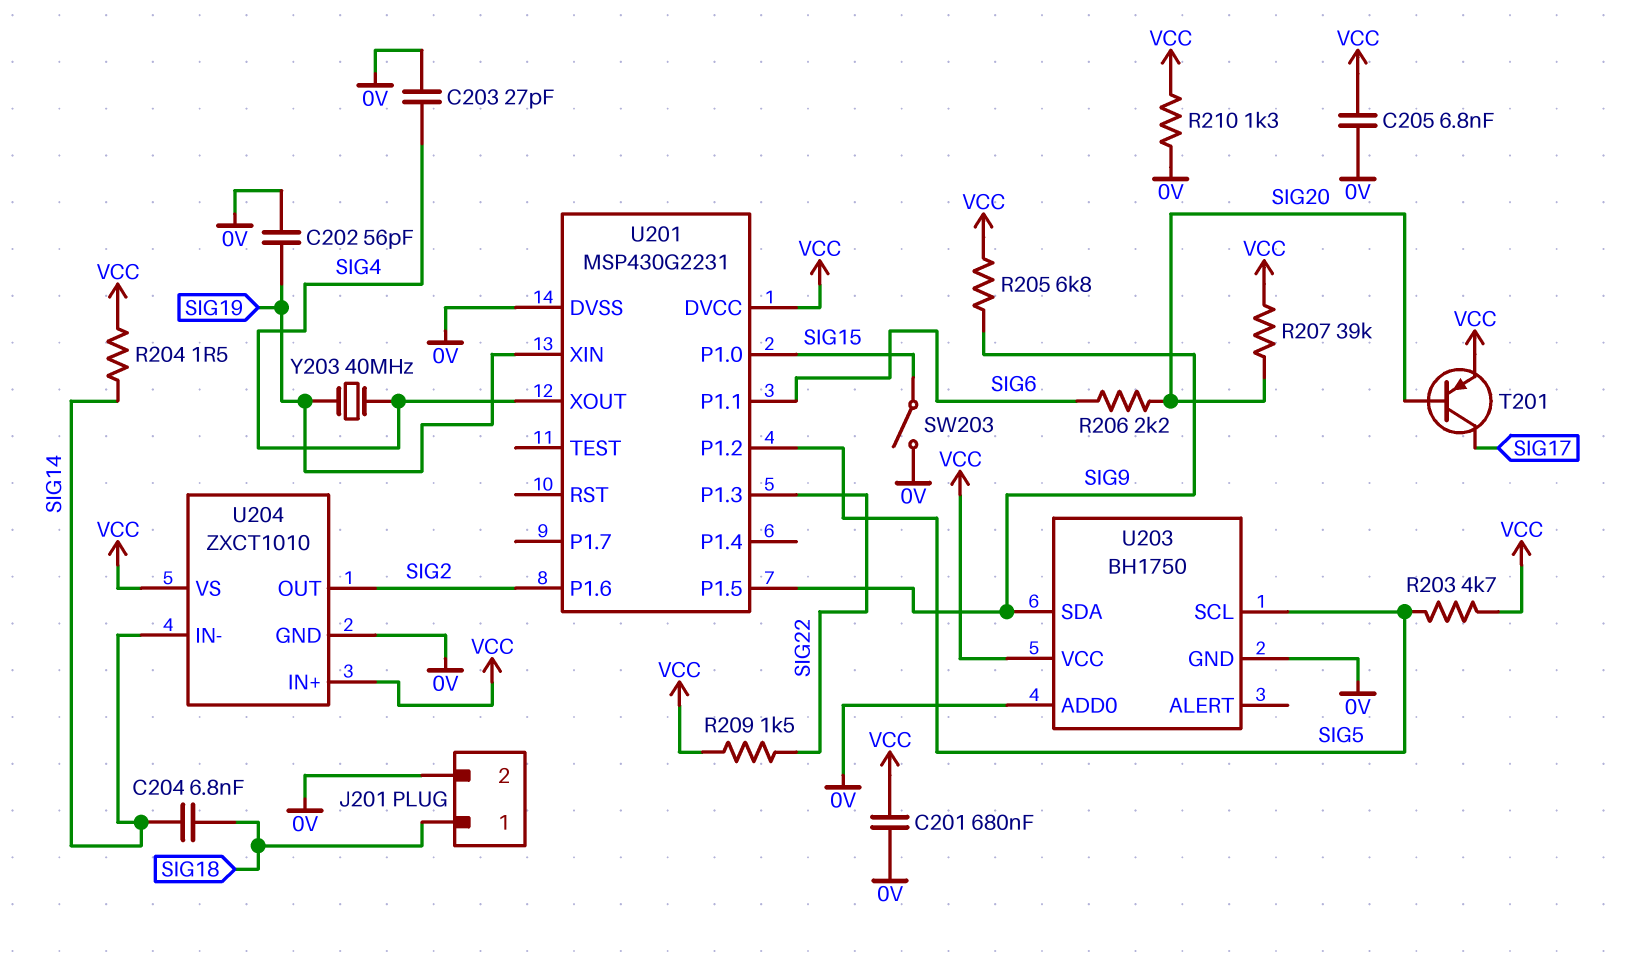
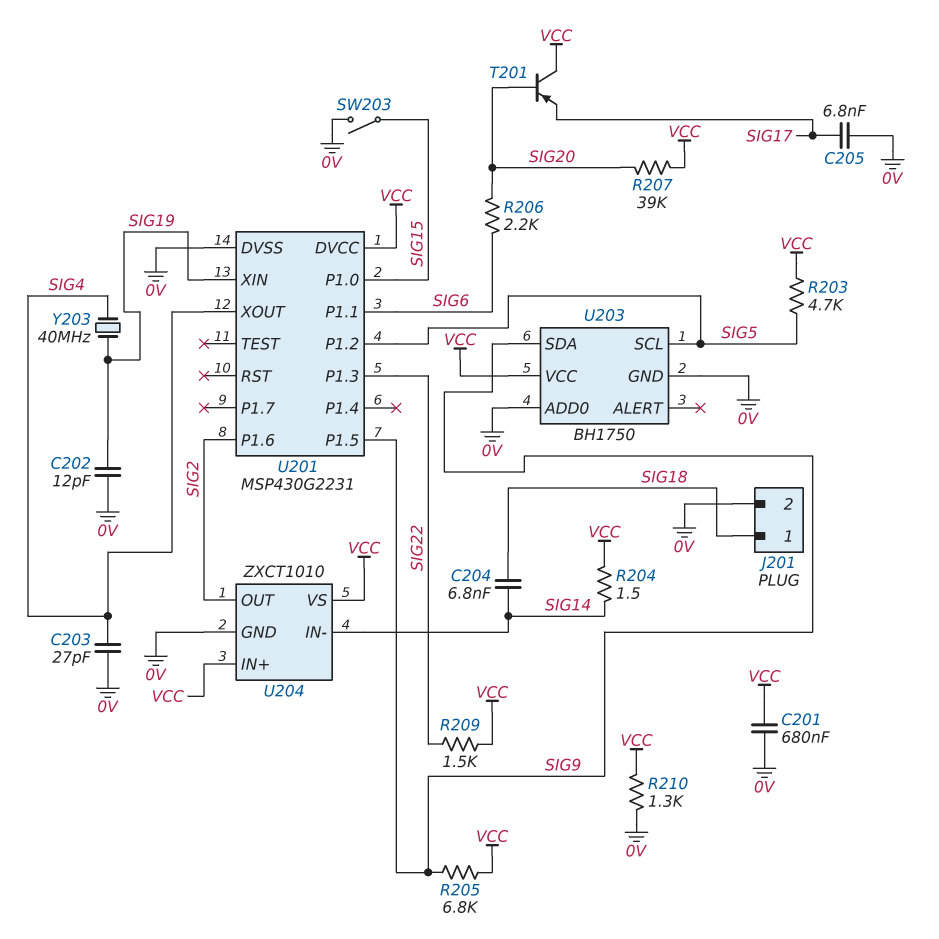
C202: 56pF (0V, SIG19) -> 12pF (0V, SIG19)
C205: 6.8nF (0V, VCC) -> 6.8nF (0V, SIG17)
T201: PNP (B SIG20, C SIG17, E VCC) -> PNP (B SIG20, C VCC, E SIG17)

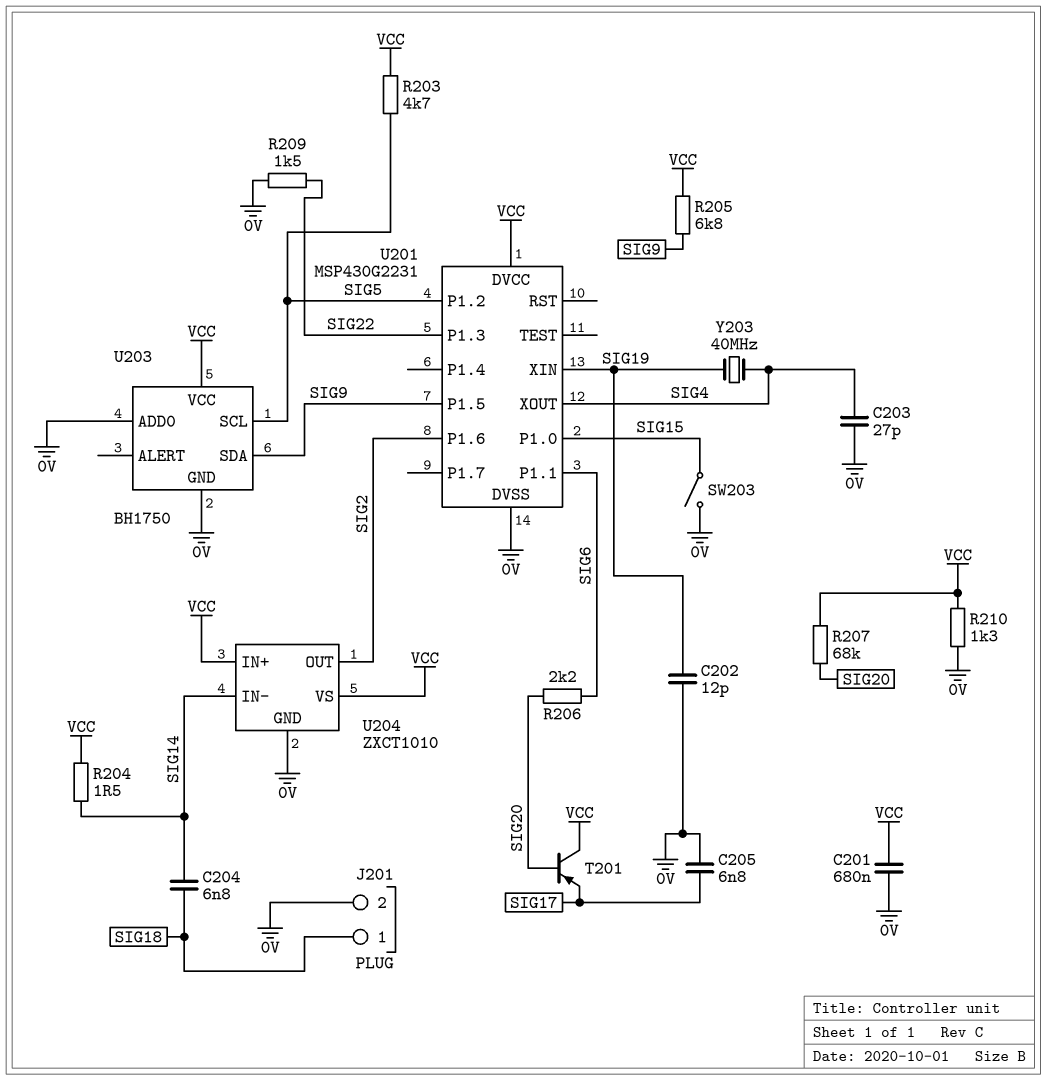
R207: 39k (SIG20, VCC) -> 68k (SIG20, VCC)
R209: 1.5k (SIG22, VCC) -> 1.5k (0V, SIG22)

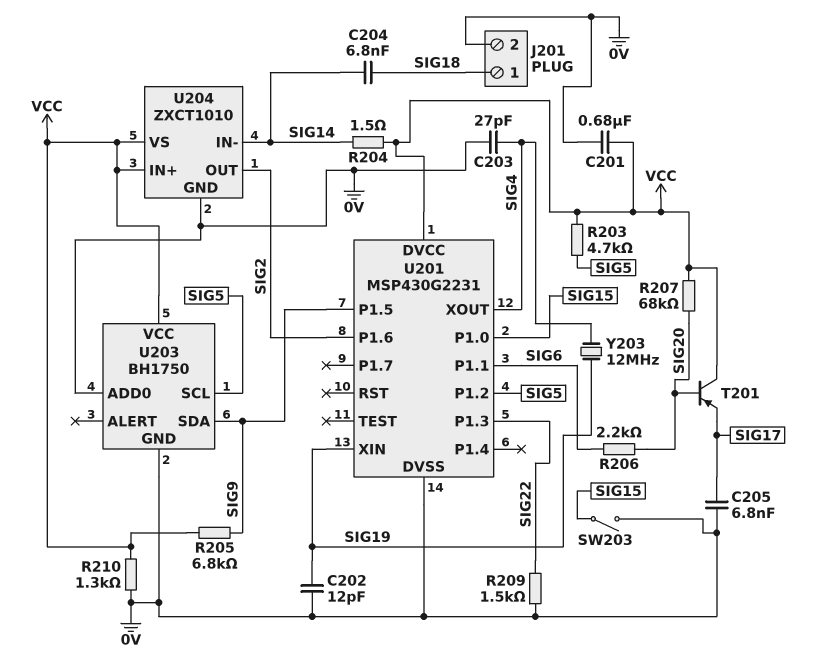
Y203: 40MHz (SIG4, SIG19) -> 12MHz (SIG4, SIG19)

